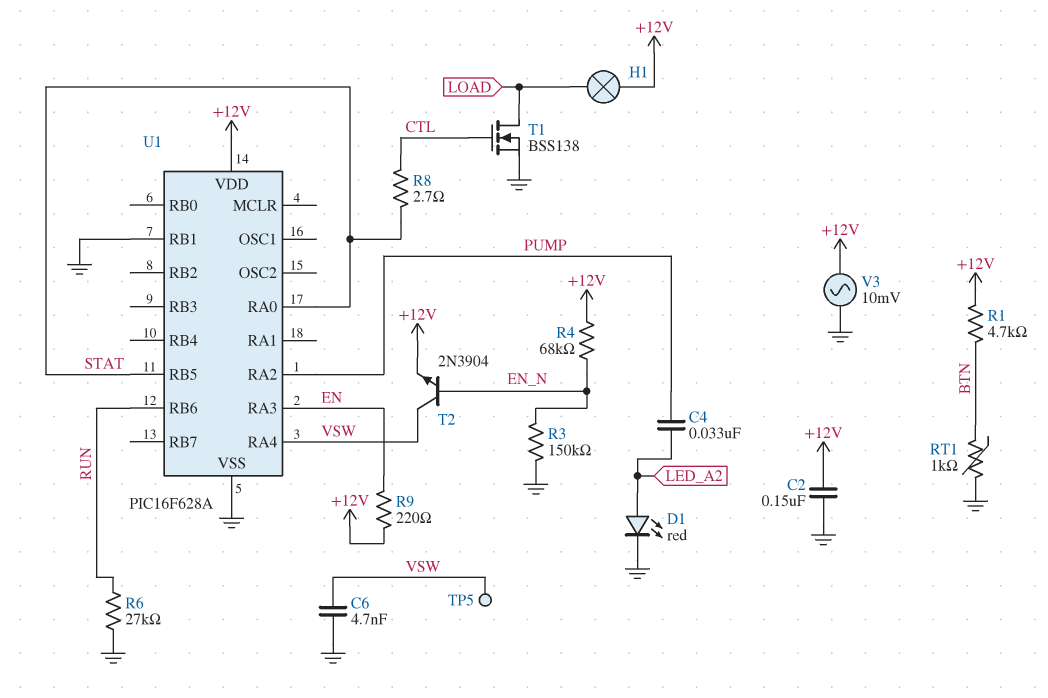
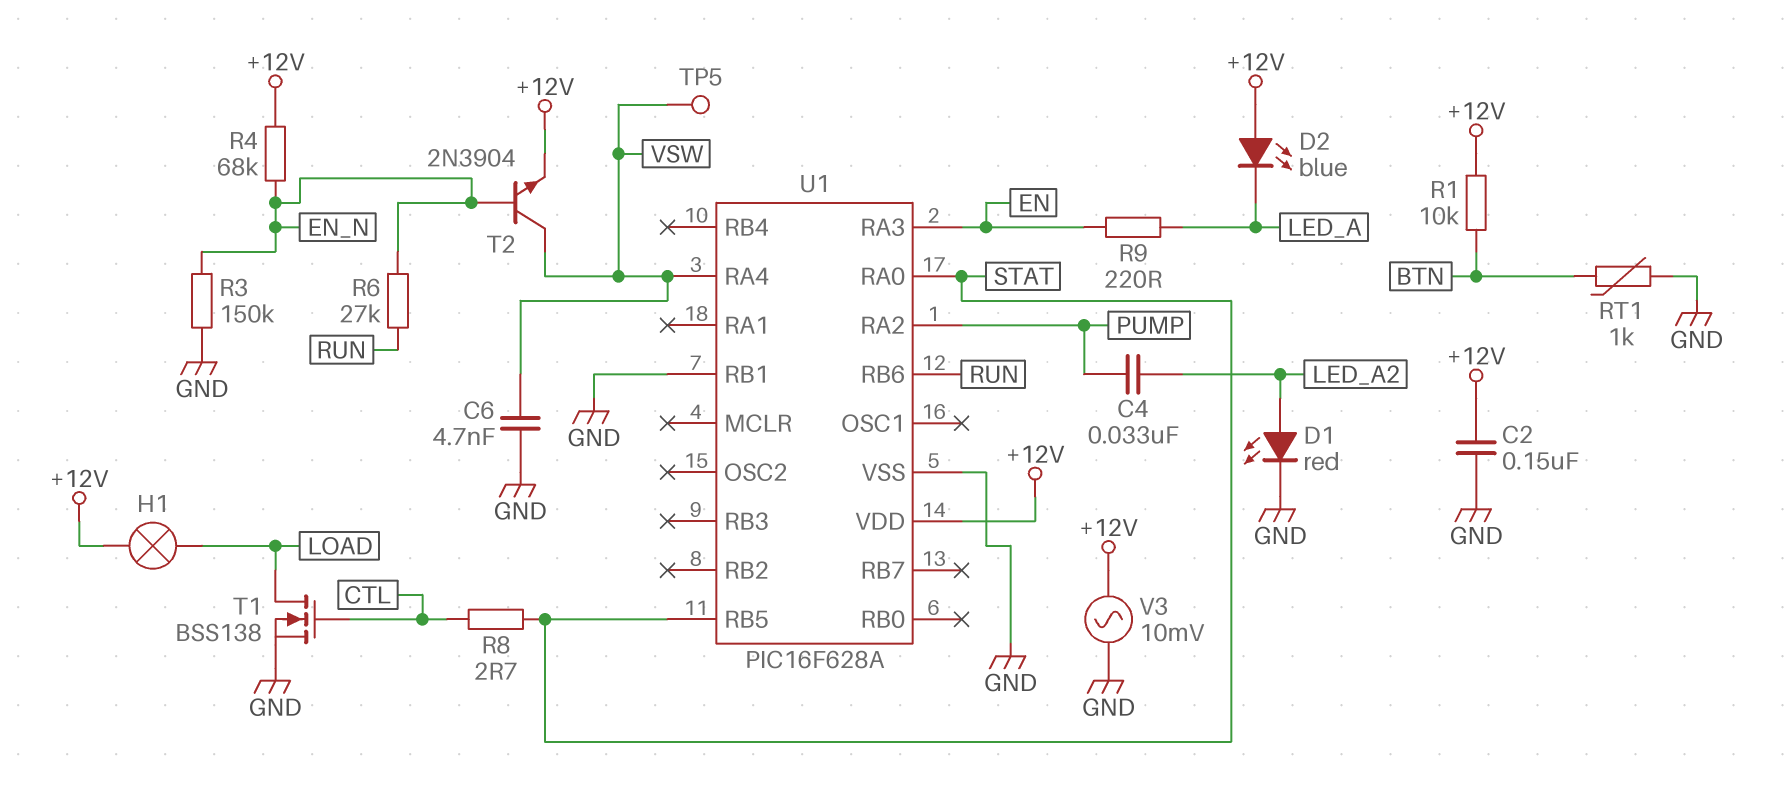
D2: none -> LED blue (A +12V, K LED_A)
R1: 4.7k (+12V, BTN) -> 10k (+12V, BTN)
R6: 27k (GND, RUN) -> 27k (EN_N, RUN)
R9: 220 (+12V, EN) -> 220 (EN, LED_A)

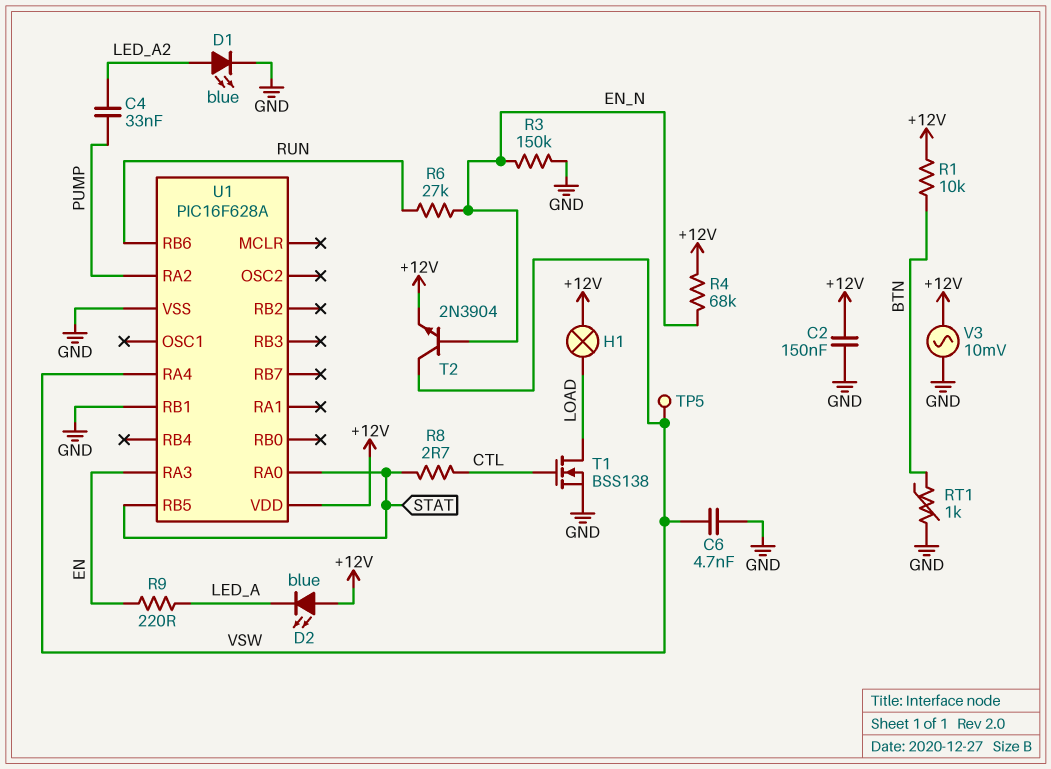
D1: LED red (A LED_A2, K GND) -> LED blue (A LED_A2, K GND)

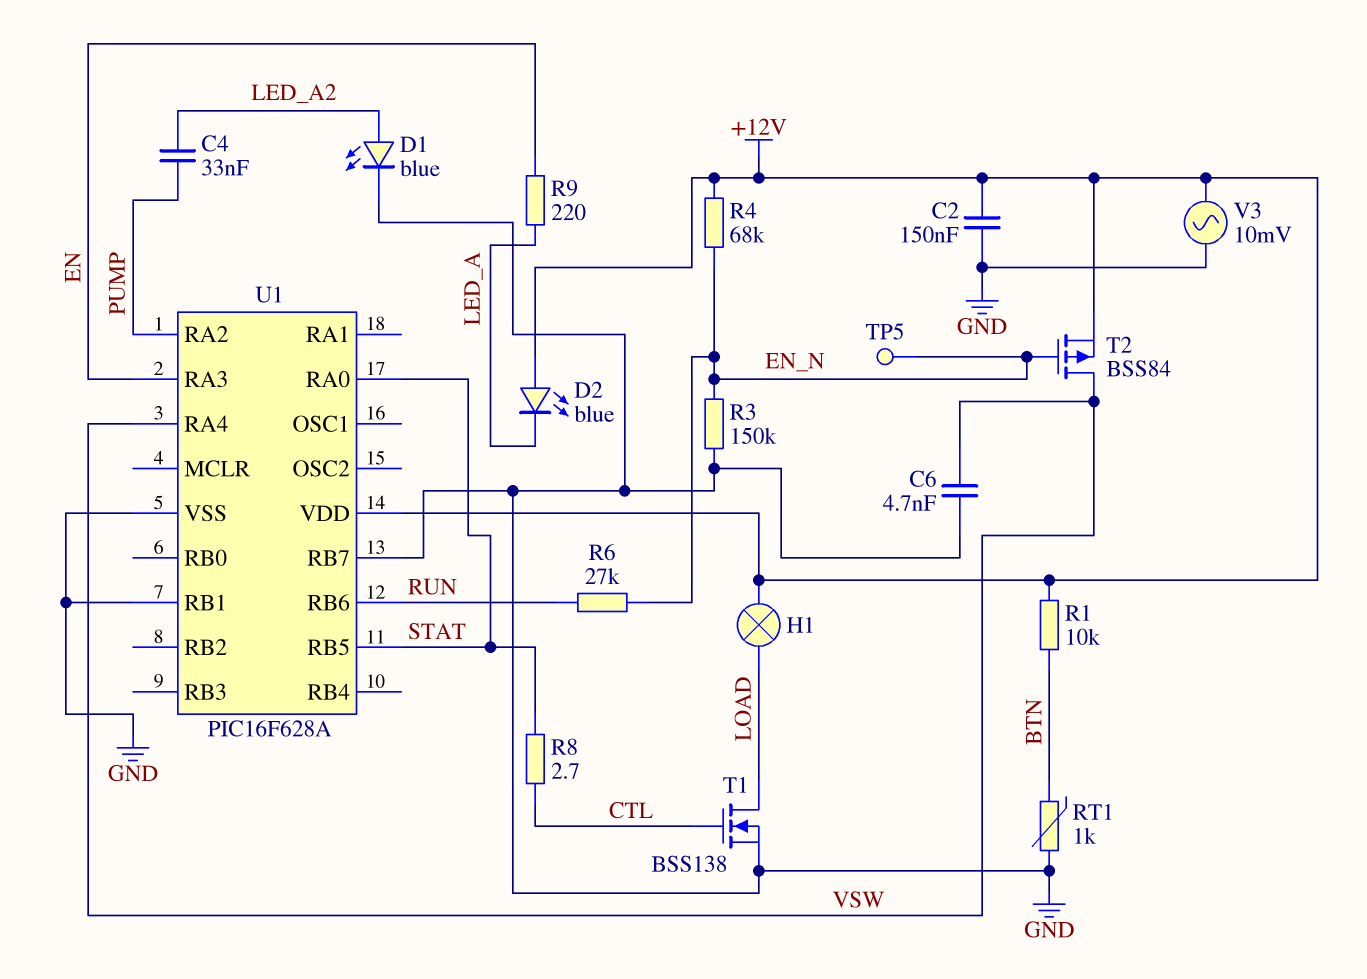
T2: NPN 2N3904 (B EN_N, C VSW, E +12V) -> PMOS BSS84 (G EN_N, D VSW, S +12V)
TP5: test point (VSW) -> test point (EN_N)
U1 pin RB7: none -> GND

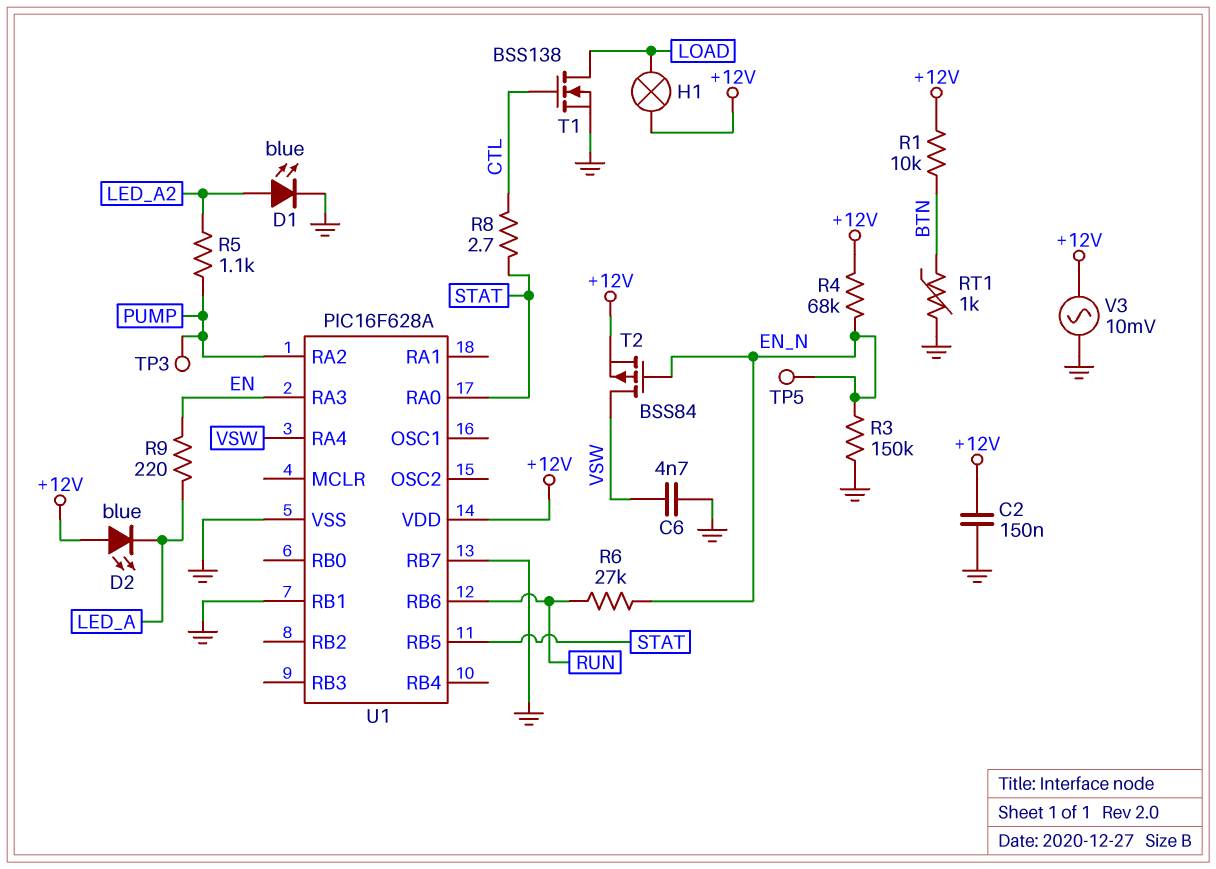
C4: 33nF (LED_A2, PUMP) -> none
R5: none -> 1.1k (LED_A2, PUMP)
TP3: none -> test point (PUMP)

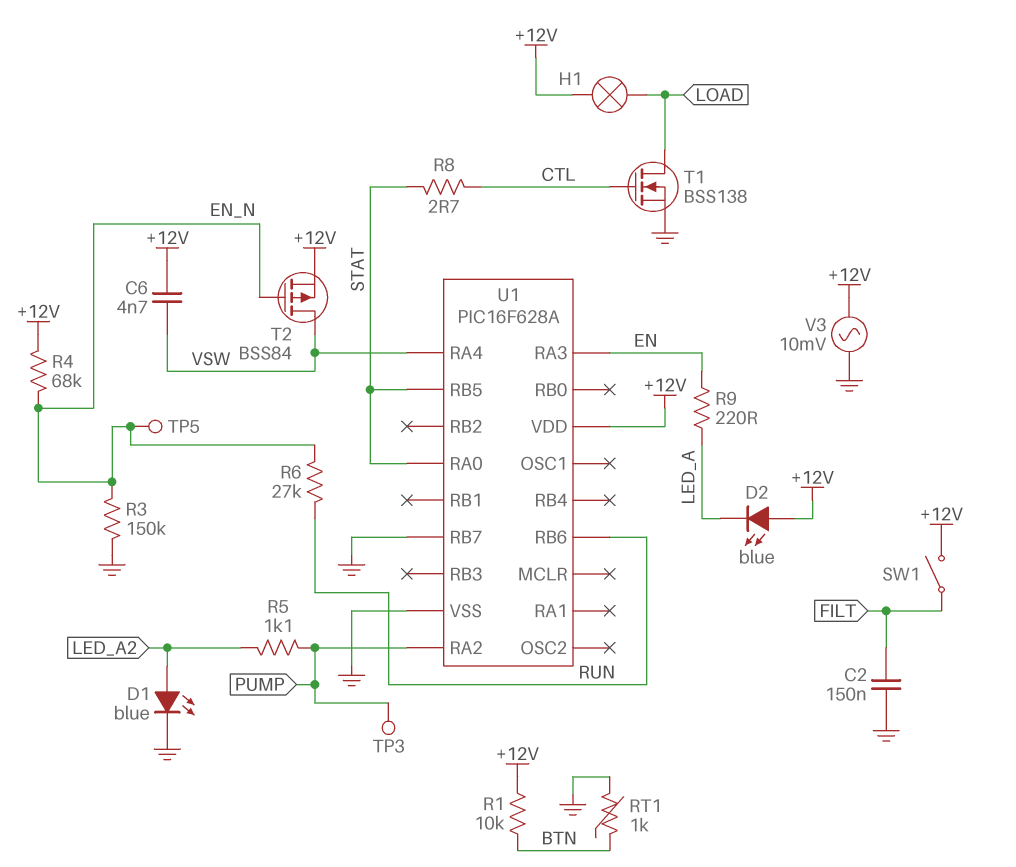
C2: 150nF (+12V, GND) -> 150nF (FILT, GND)
C6: 4.7nF (GND, VSW) -> 4.7nF (+12V, VSW)
SW1: none -> switch (+12V, FILT)
U1 pin RB1: GND -> none

